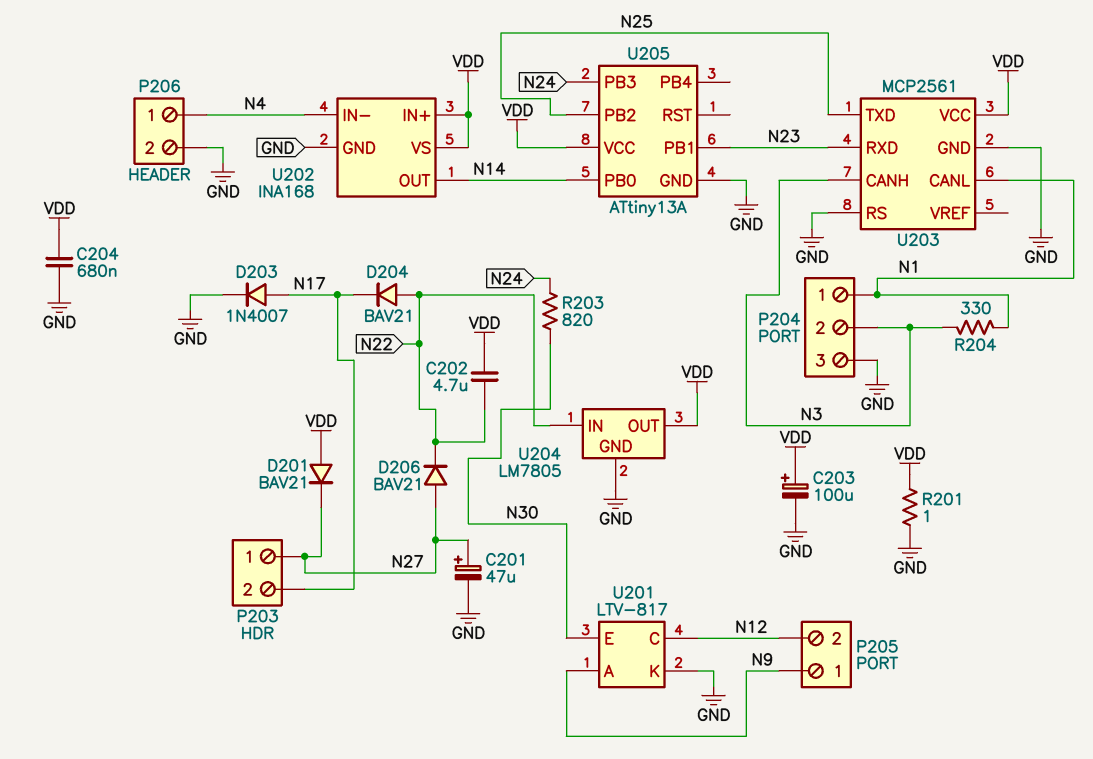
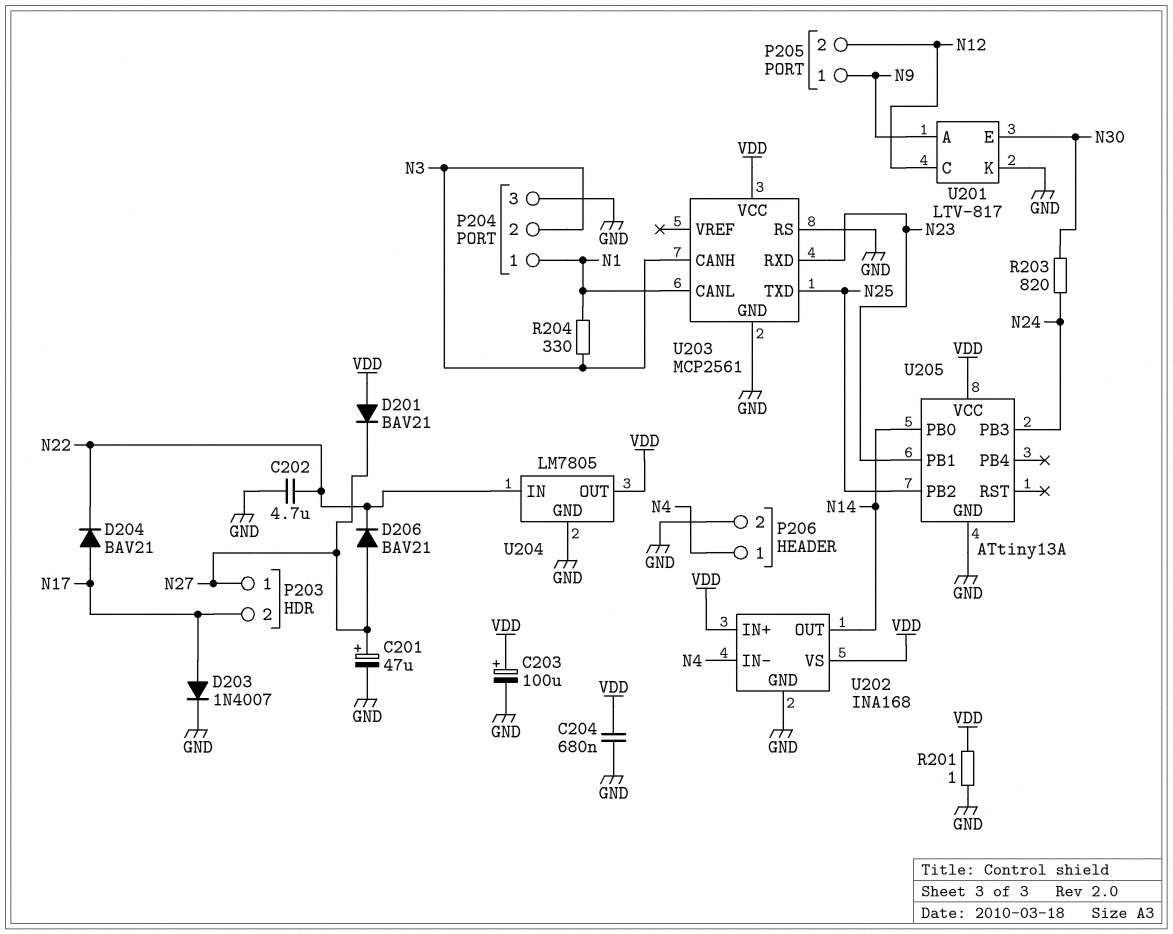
C202: 4.7uF (N22, VDD) -> 4.7uF (GND, N22)
D204: diode BAV21 (A N22, K N17) -> diode BAV21 (A N17, K N22)

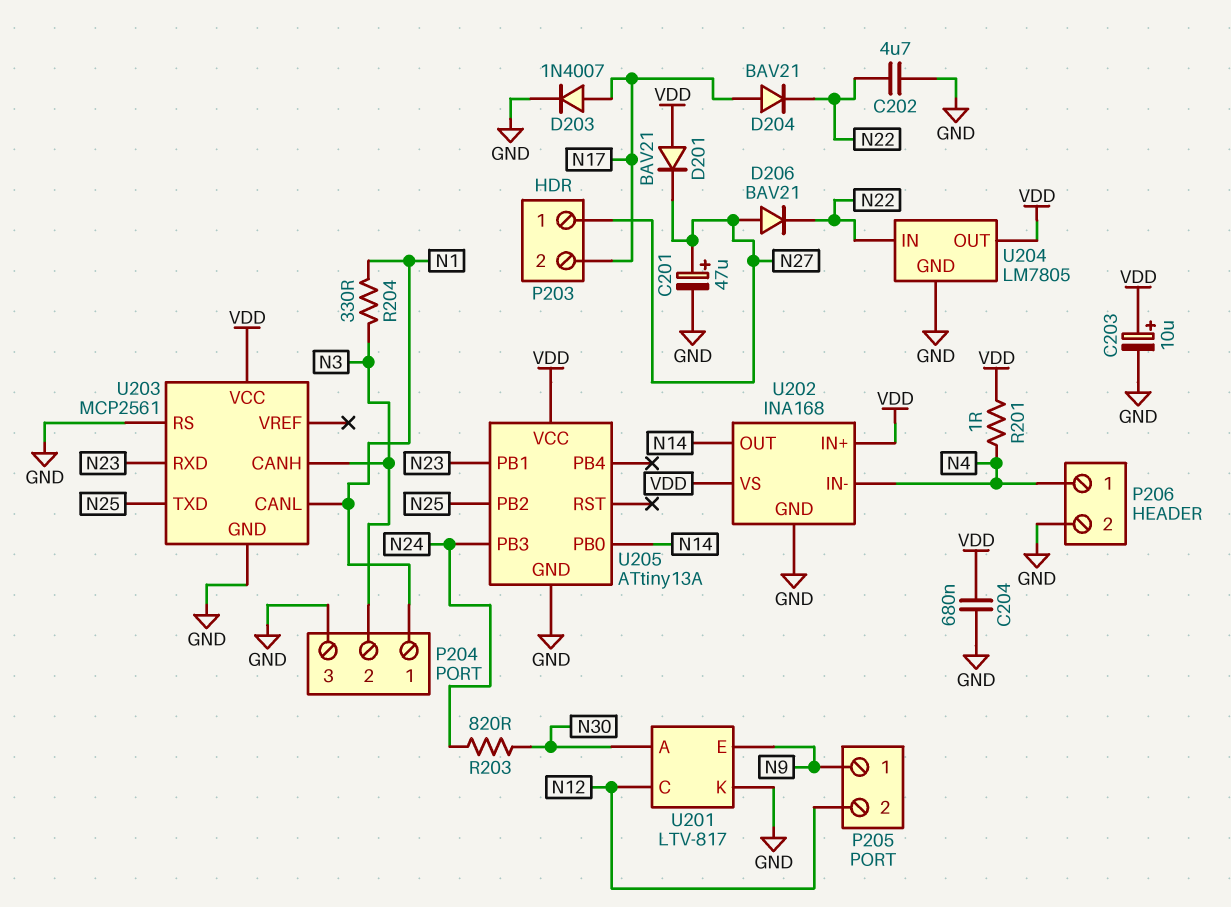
C203: 100uF (plus VDD, minus GND) -> 10uF (plus VDD, minus GND)
R201: 1 (GND, VDD) -> 1 (N4, VDD)
U201 pin A: N9 -> N30
U201 pin E: N30 -> N9

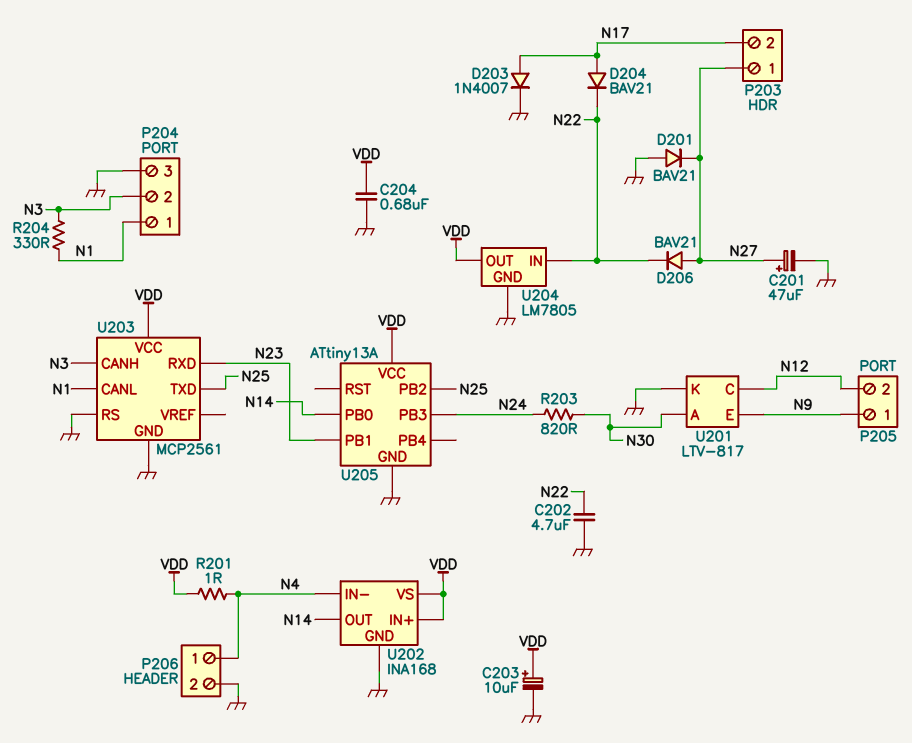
D201: diode BAV21 (A VDD, K N27) -> diode BAV21 (A GND, K N27)

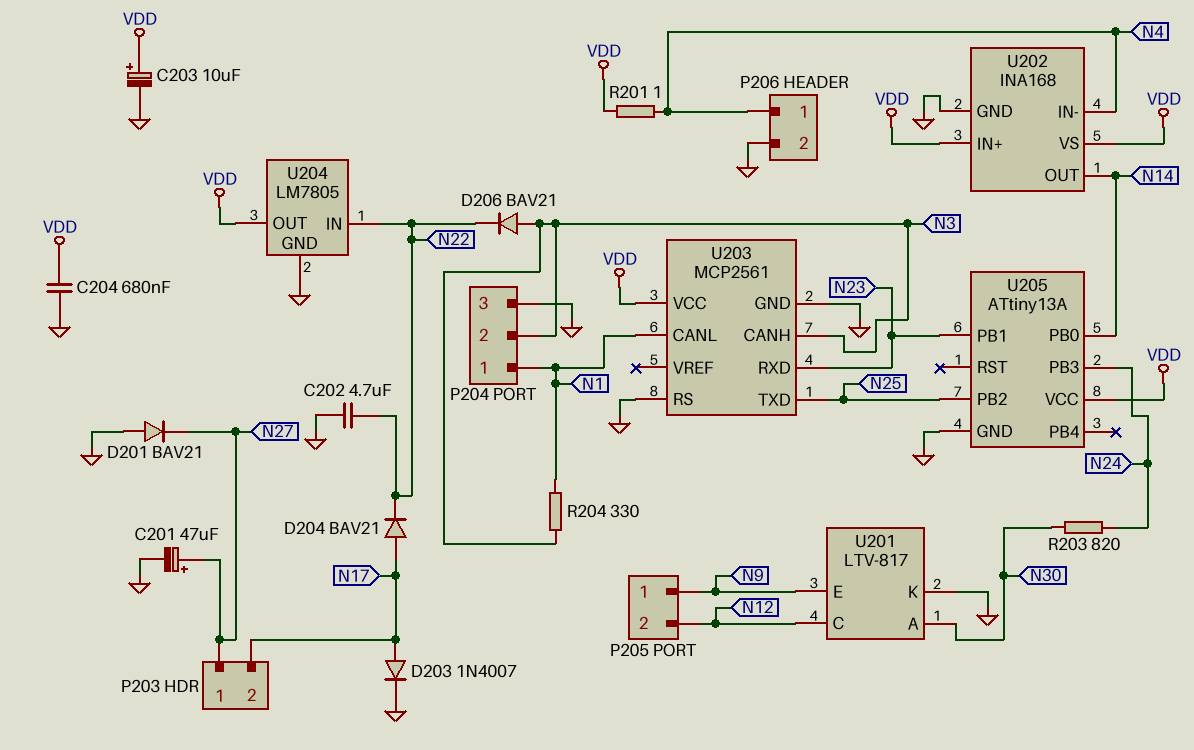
D206: diode BAV21 (A N27, K N22) -> diode BAV21 (A N3, K N22)

